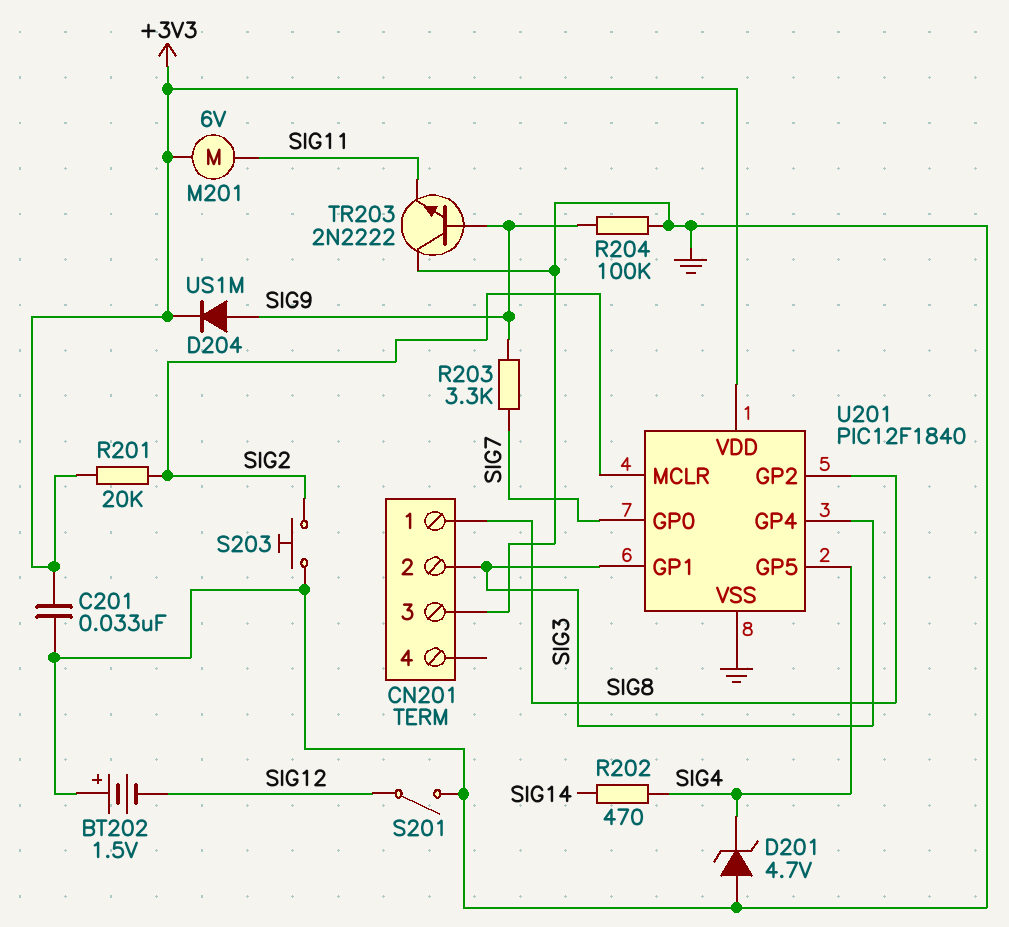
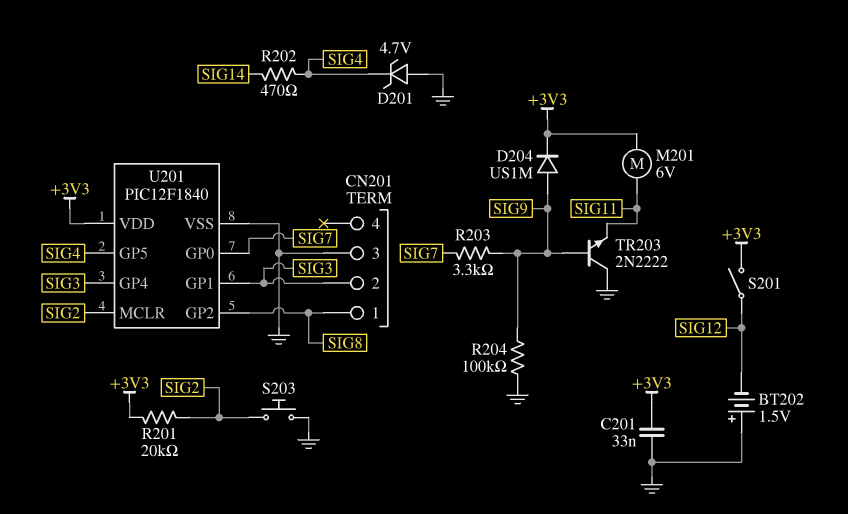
S201: switch (GND, SIG12) -> switch (+3V3, SIG12)

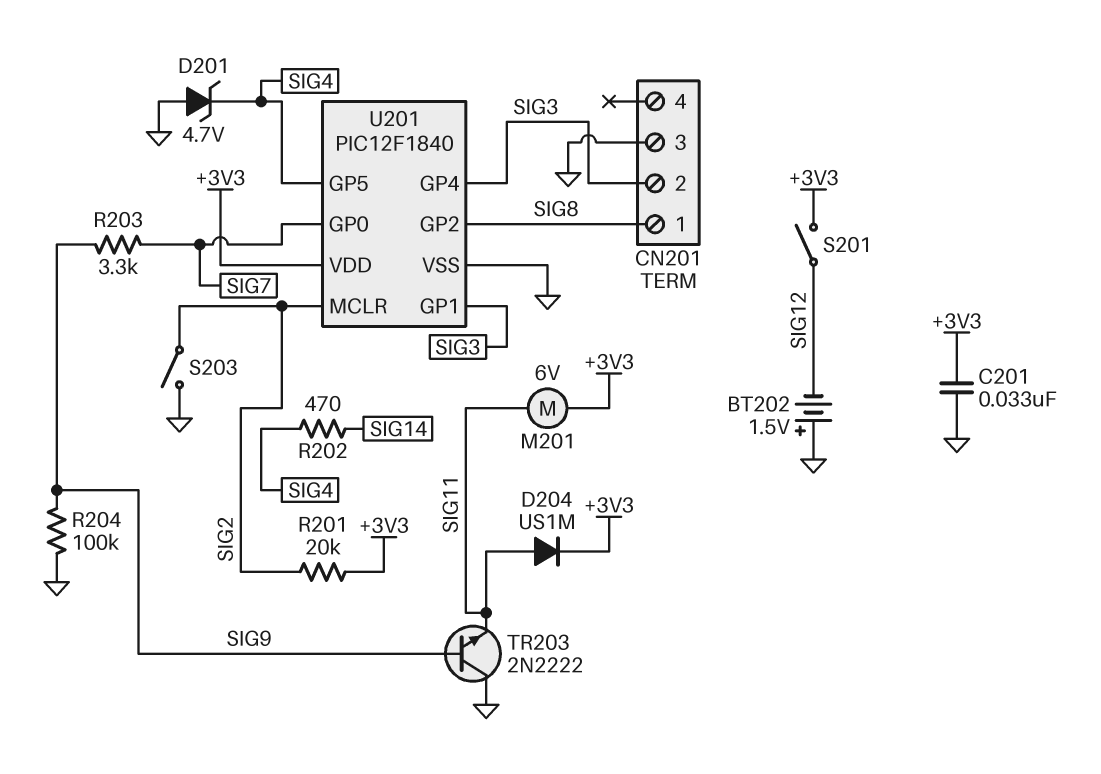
D204: diode US1M (A SIG9, K +3V3) -> diode US1M (A SIG11, K +3V3)
S203: button (GND, SIG2) -> switch (GND, SIG2)

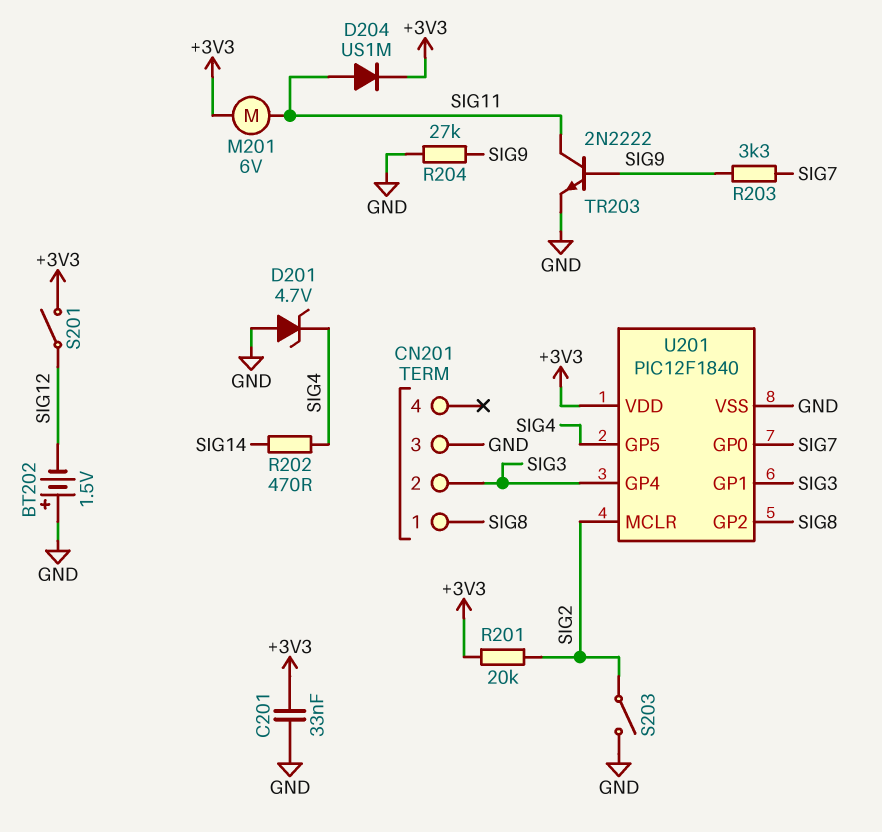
R204: 100k (GND, SIG9) -> 27k (GND, SIG9)
TR203: NPN 2N2222 (B SIG9, C GND, E SIG11) -> NPN 2N2222 (B SIG9, C SIG11, E GND)

